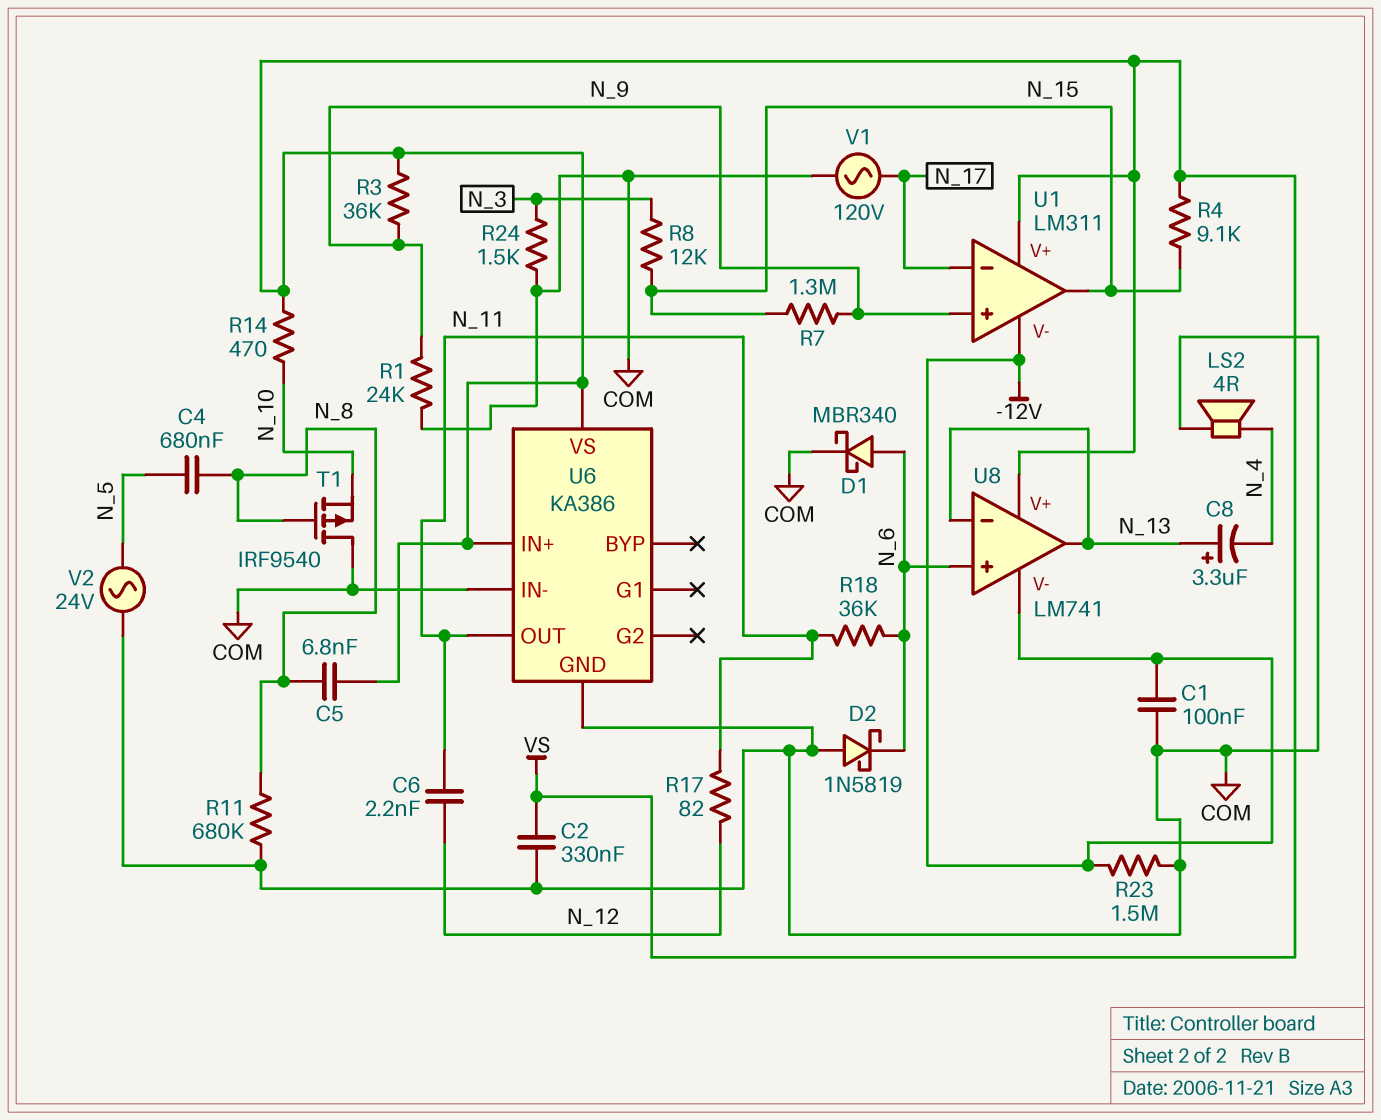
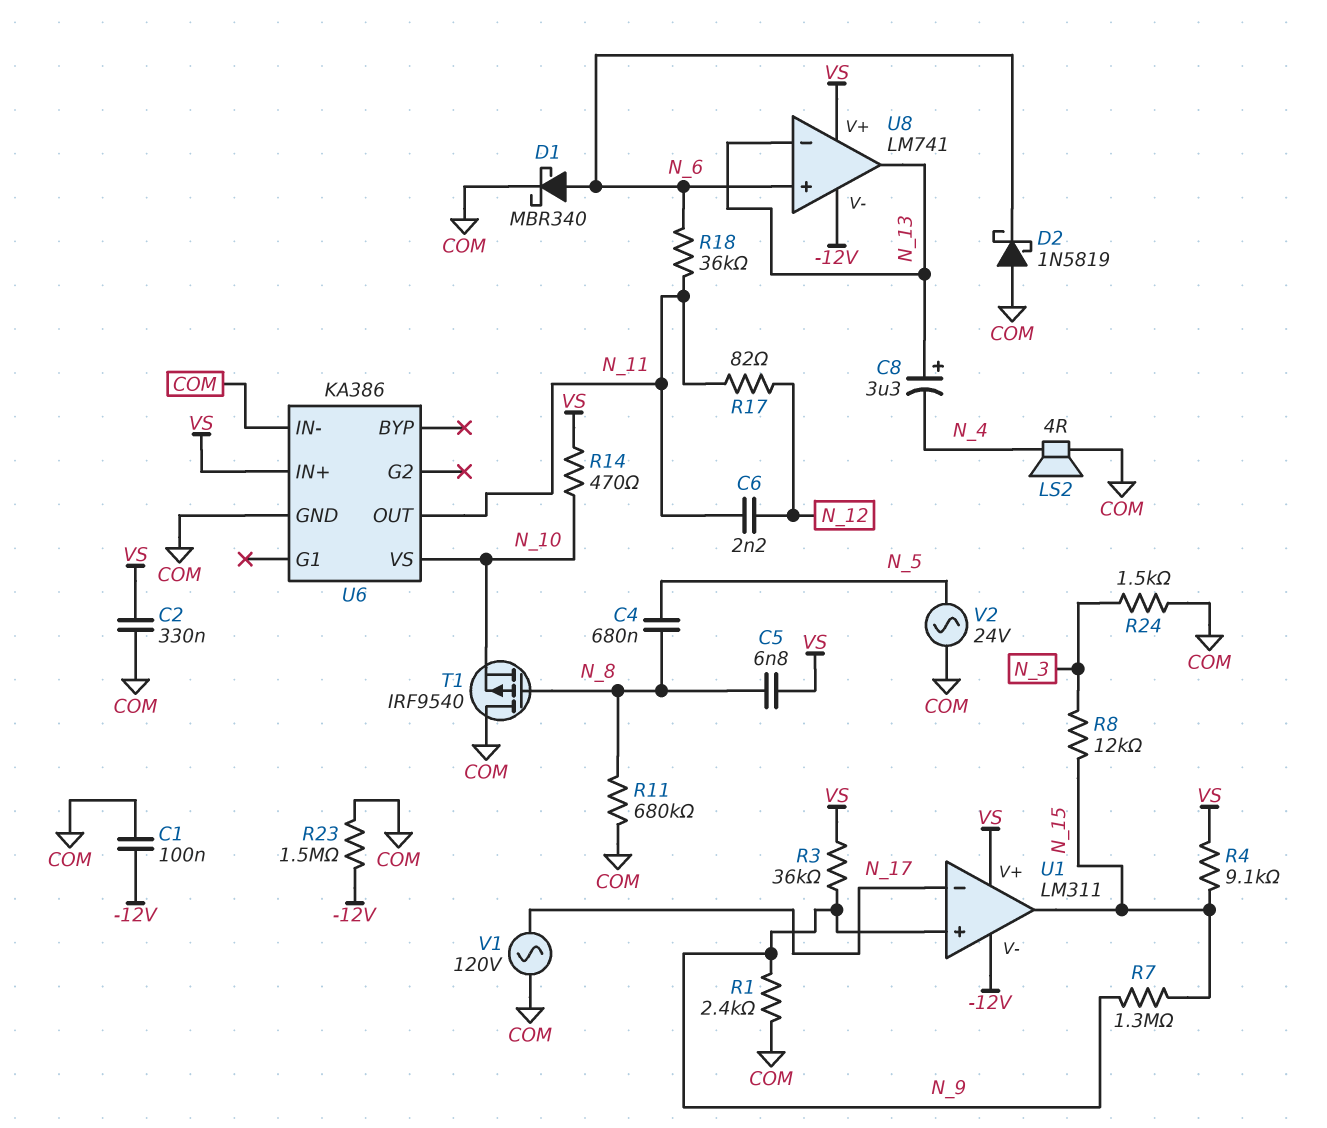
R1: 24k (COM, N_9) -> 2.4k (COM, N_9)
U6 pin VS: VS -> N_10

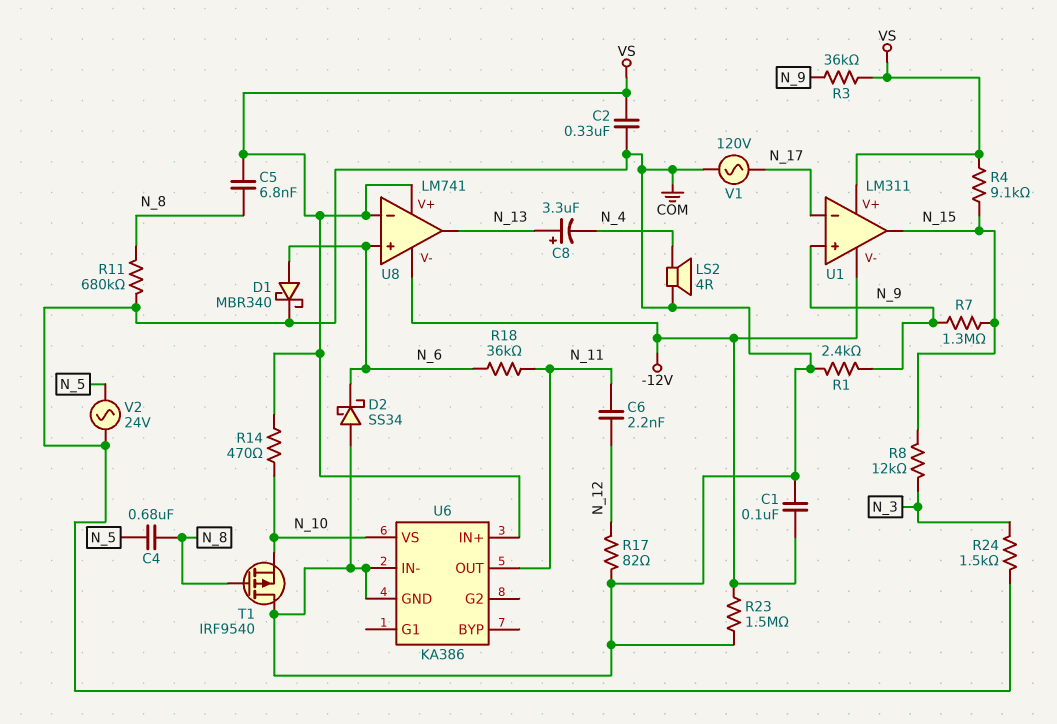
D2: schottky 1N5819 (A COM, K N_6) -> schottky SS34 (A COM, K N_6)
R17: 82 (N_11, N_12) -> 82 (COM, N_12)
U8 pin in-: N_13 -> VS

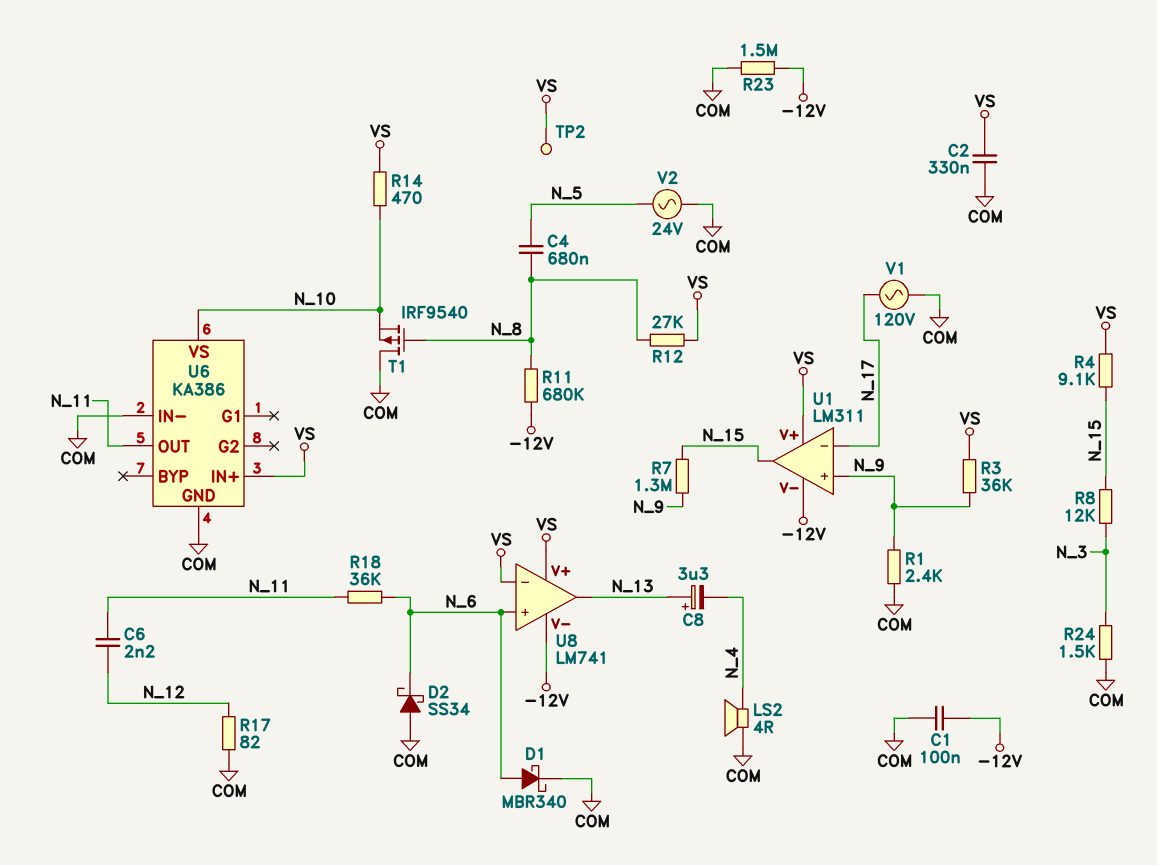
C5: 6.8nF (N_8, VS) -> none
R11: 680k (COM, N_8) -> 680k (-12V, N_8)
R12: none -> 27k (N_8, VS)
TP2: none -> test point (VS)

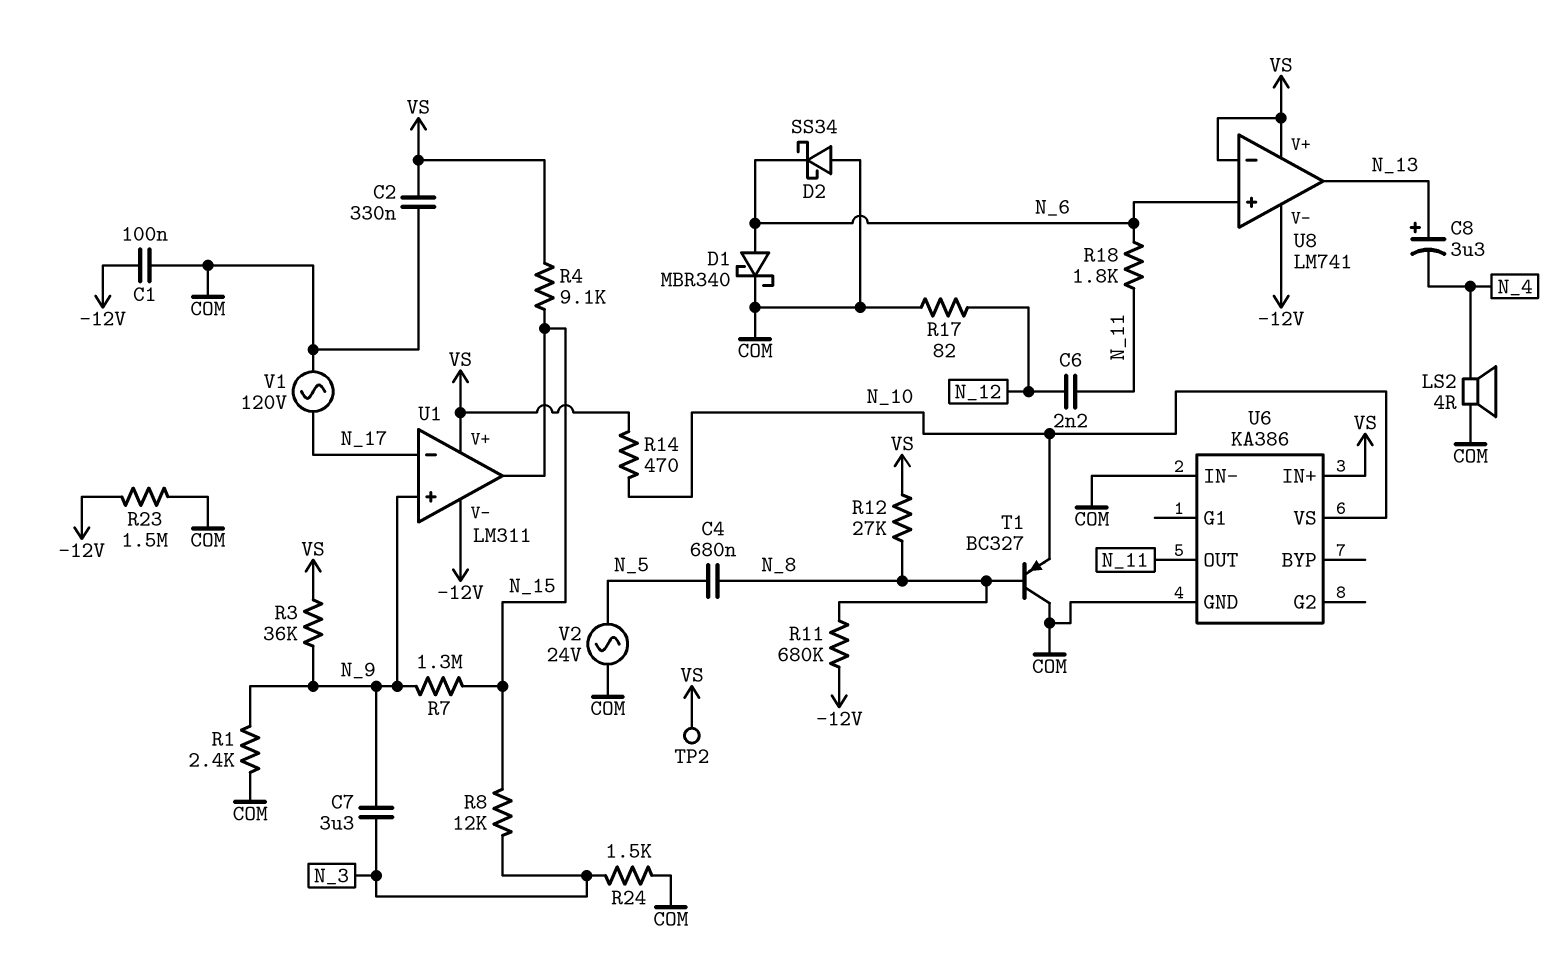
C7: none -> 3.3uF (N_3, N_9)
R18: 36k (N_6, N_11) -> 1.8k (N_6, N_11)
T1: PMOS IRF9540 (G N_8, D COM, S N_10) -> PNP BC327 (B N_8, C COM, E N_10)

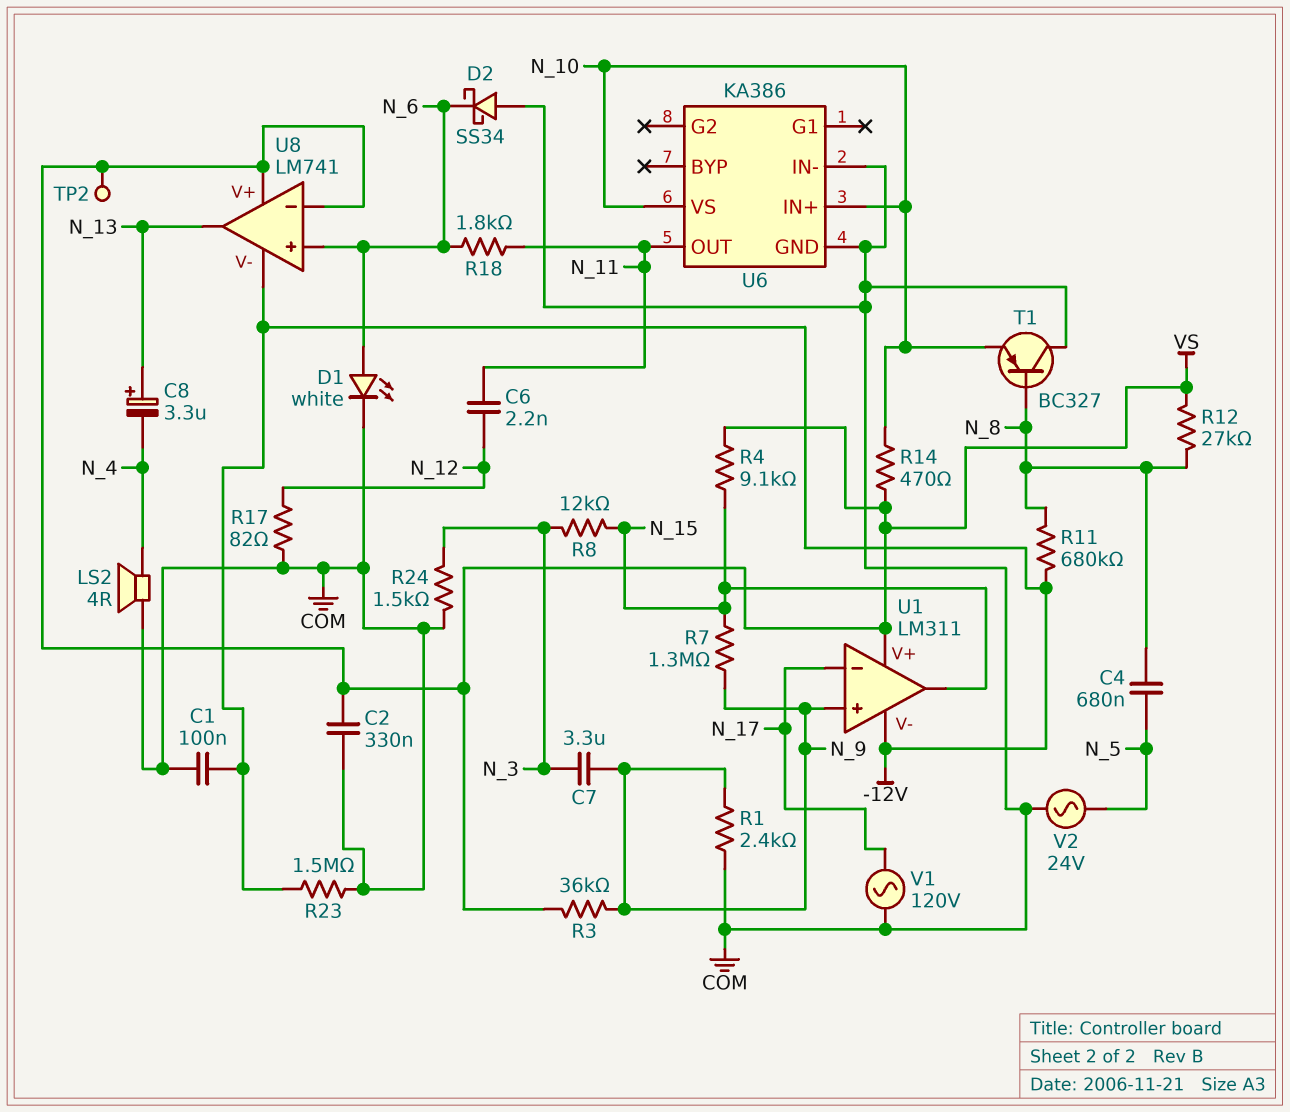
D1: schottky MBR340 (A N_6, K COM) -> LED white (A N_6, K COM)
U6 pin IN+: VS -> N_10

